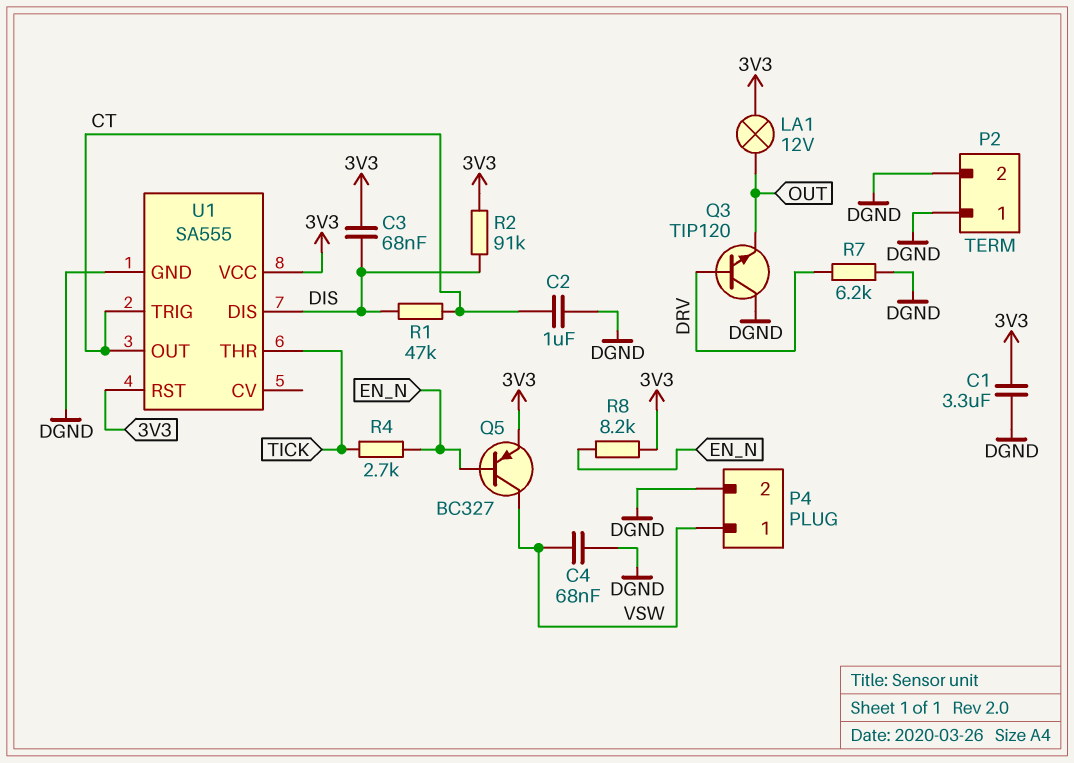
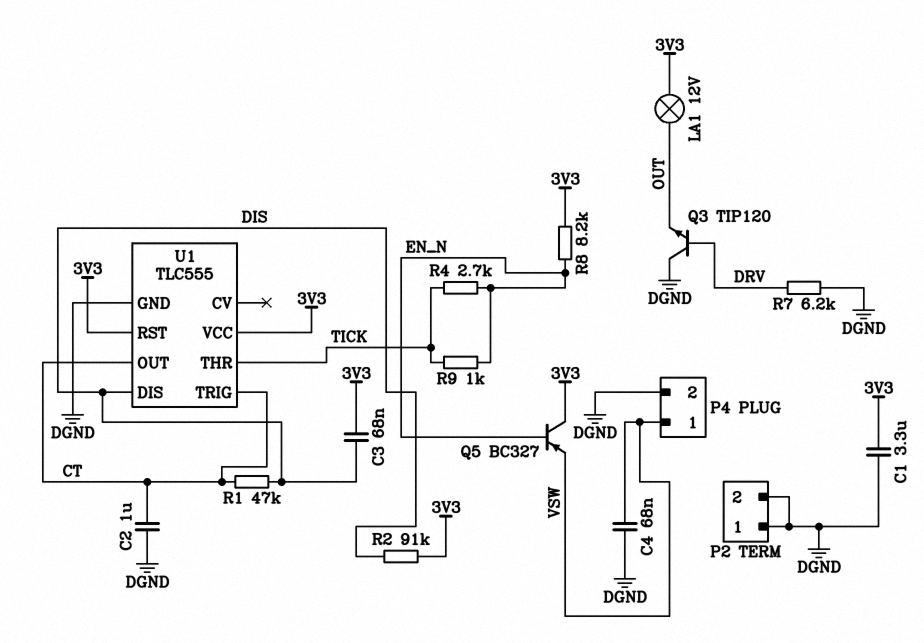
Q5: PNP BC327 (B EN_N, C VSW, E 3V3) -> PNP BC327 (B EN_N, C 3V3, E VSW)
R9: none -> 1k (EN_N, TICK)
U1: SA555 -> TLC555

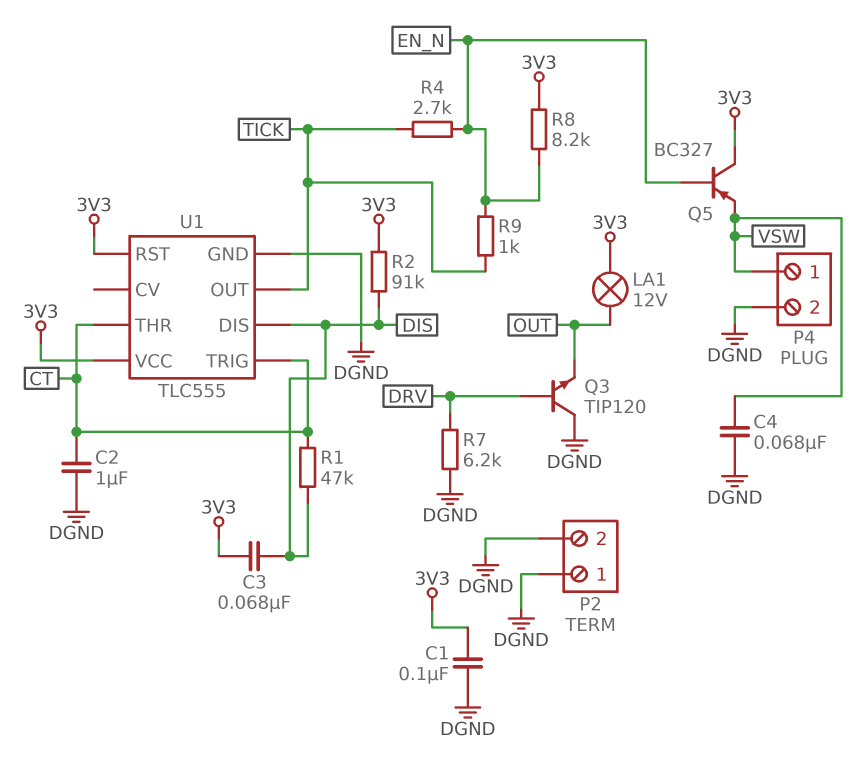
C1: 3.3uF (3V3, DGND) -> 100nF (3V3, DGND)
U1 pin OUT: CT -> TICK
U1 pin THR: TICK -> CT

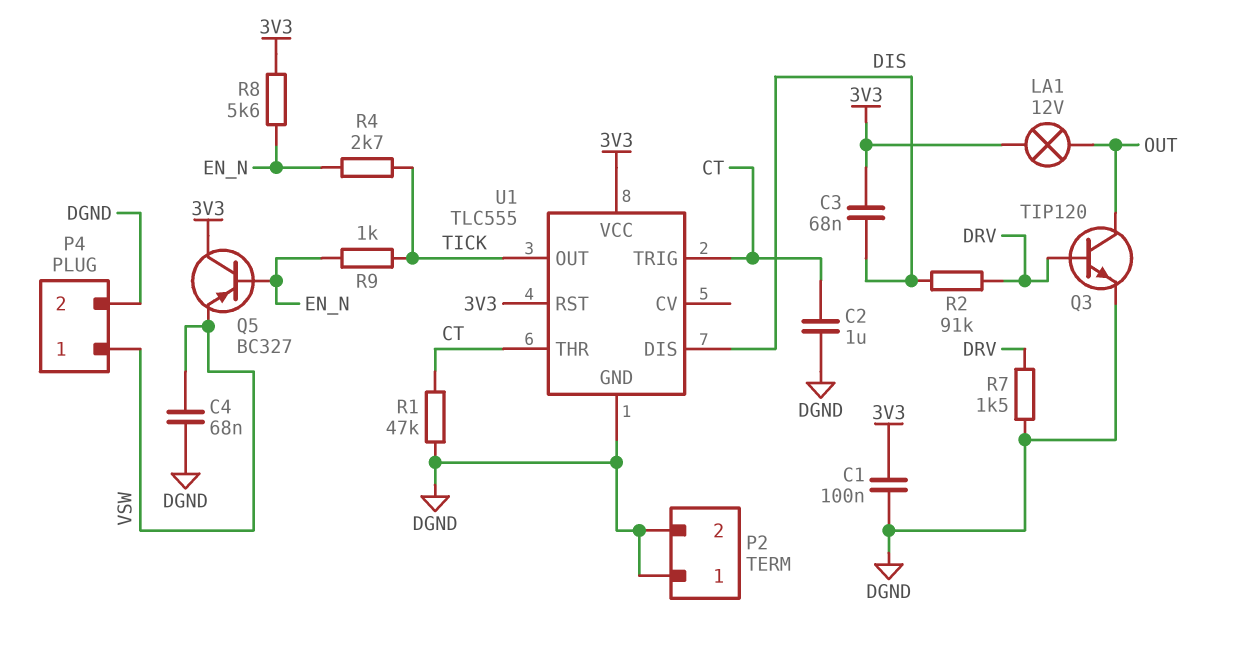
Q3: NPN TIP120 (B DRV, C DGND, E OUT) -> NPN TIP120 (B DRV, C OUT, E DGND)
R1: 47k (CT, DIS) -> 47k (CT, DGND)
R2: 91k (3V3, DIS) -> 91k (DIS, DRV)
R7: 6.2k (DGND, DRV) -> 1.5k (DGND, DRV)
R8: 8.2k (3V3, EN_N) -> 5.6k (3V3, EN_N)

